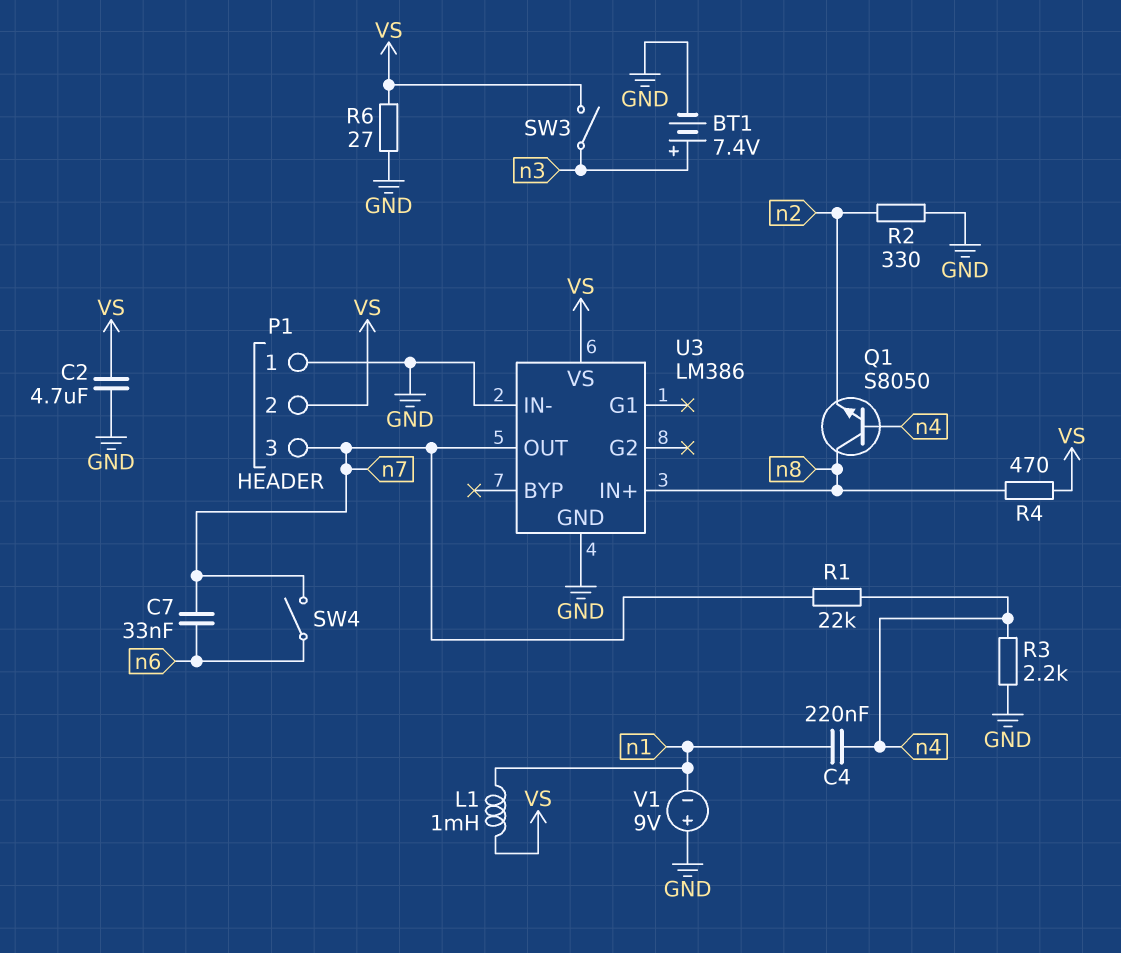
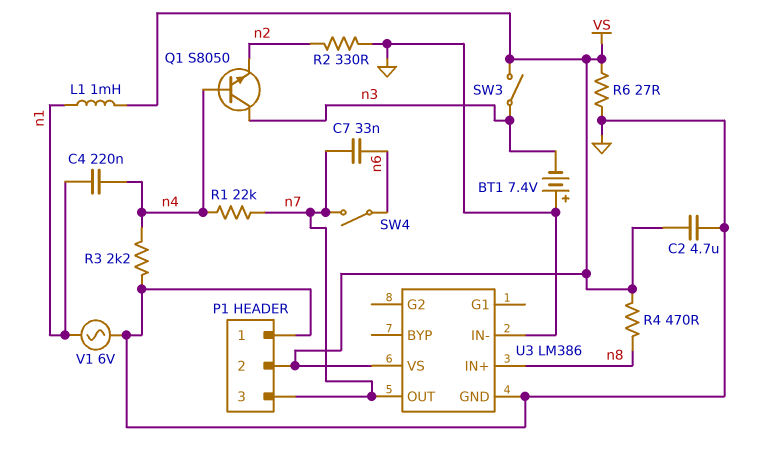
BT1: 7.4V (plus n3, minus GND) -> 7.4V (plus GND, minus n3)
Q1: NPN S8050 (B n4, C n8, E n2) -> NPN S8050 (B n4, C n3, E n2)
V1: 9V (plus GND, minus n1) -> AC 6V (GND, n1)

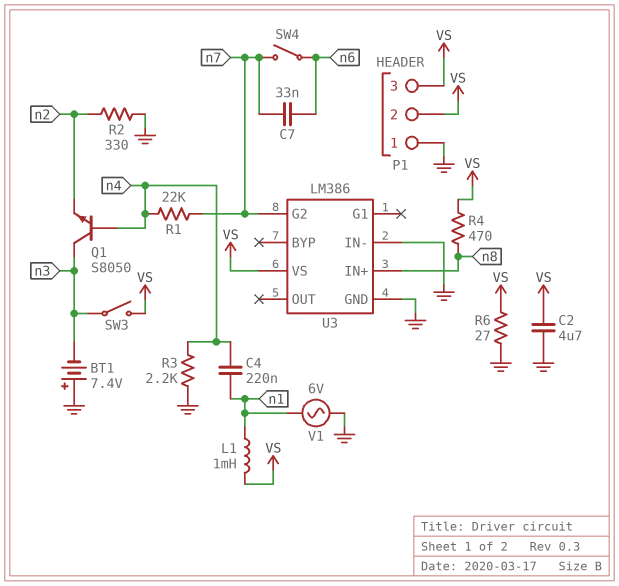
P1 pin 3: n7 -> VS
U3 pin G2: none -> n7
U3 pin OUT: n7 -> none

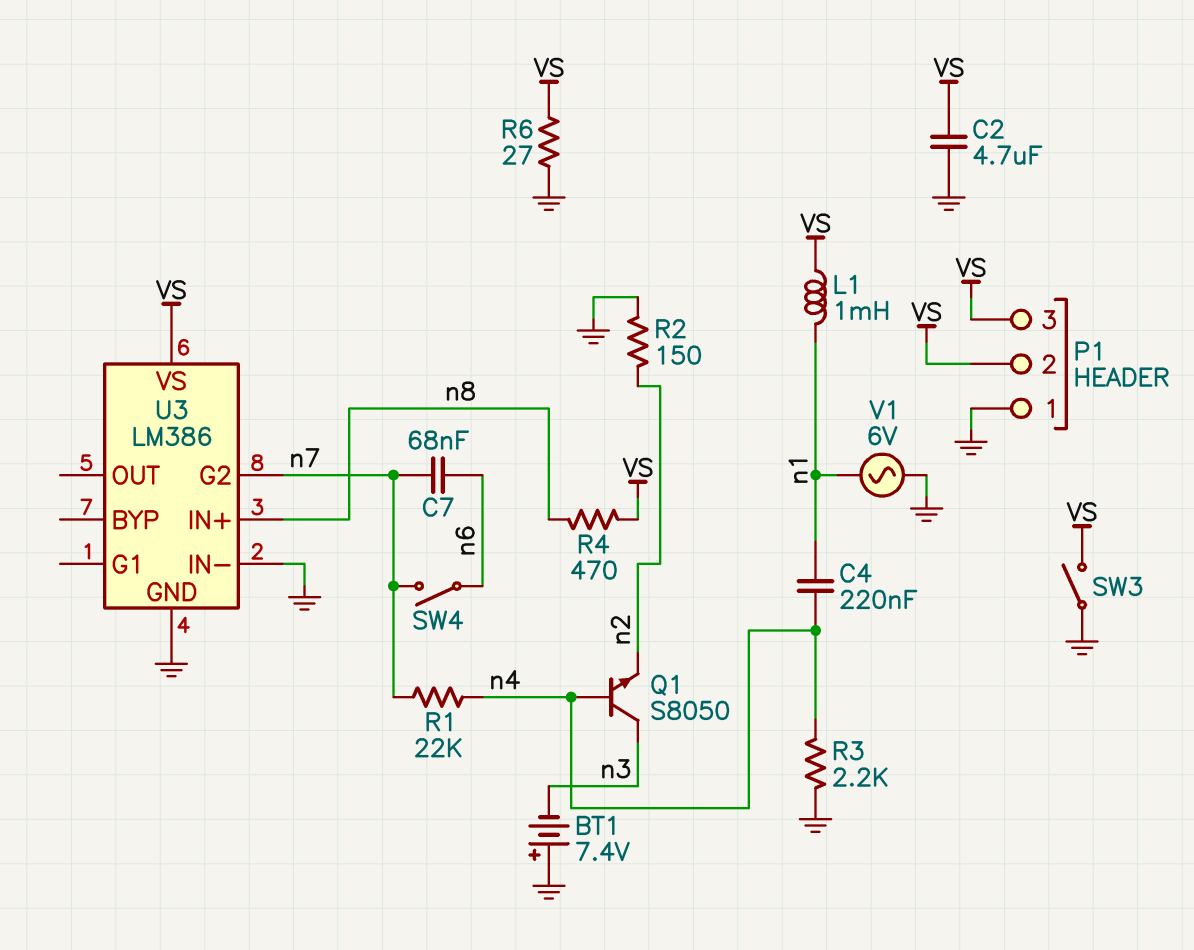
C7: 33nF (n6, n7) -> 68nF (n6, n7)
R2: 330 (GND, n2) -> 150 (GND, n2)
SW3: switch (VS, n3) -> switch (GND, VS)

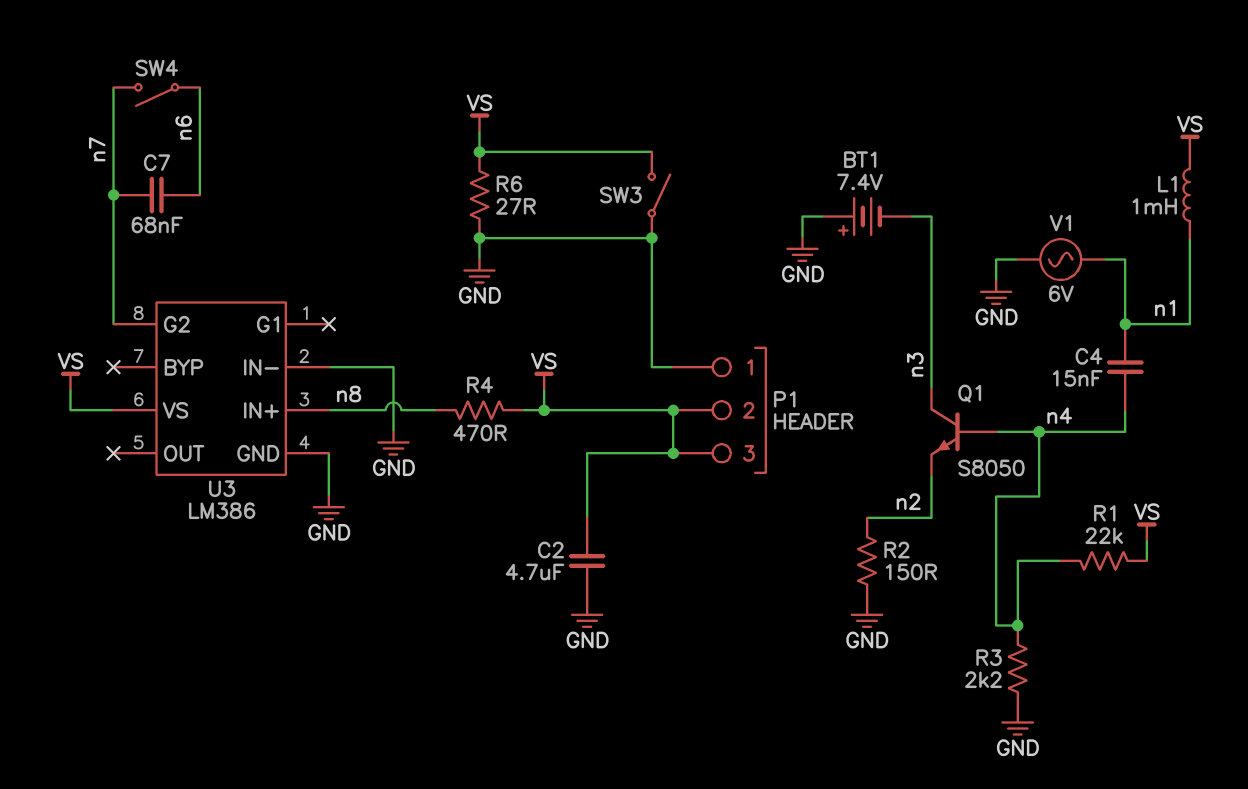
C4: 220nF (n1, n4) -> 15nF (n1, n4)
R1: 22k (n4, n7) -> 22k (VS, n4)

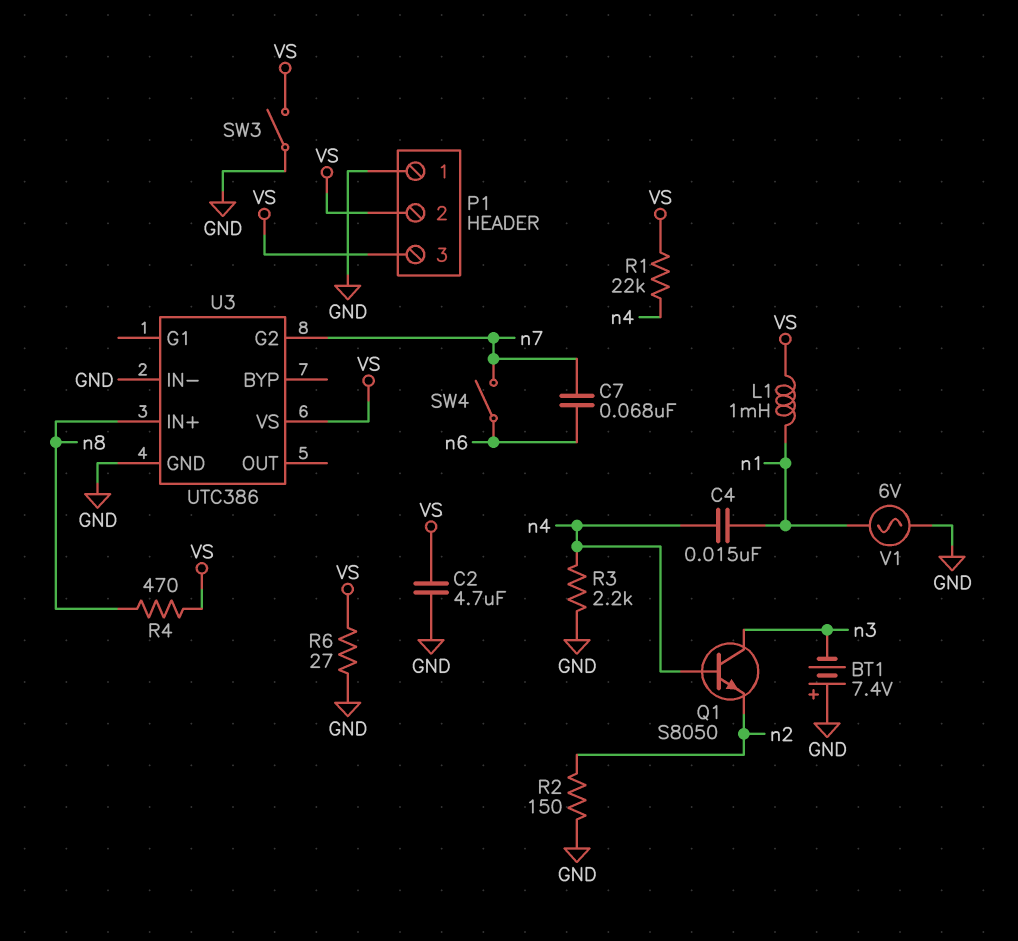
U3: LM386 -> UTC386

